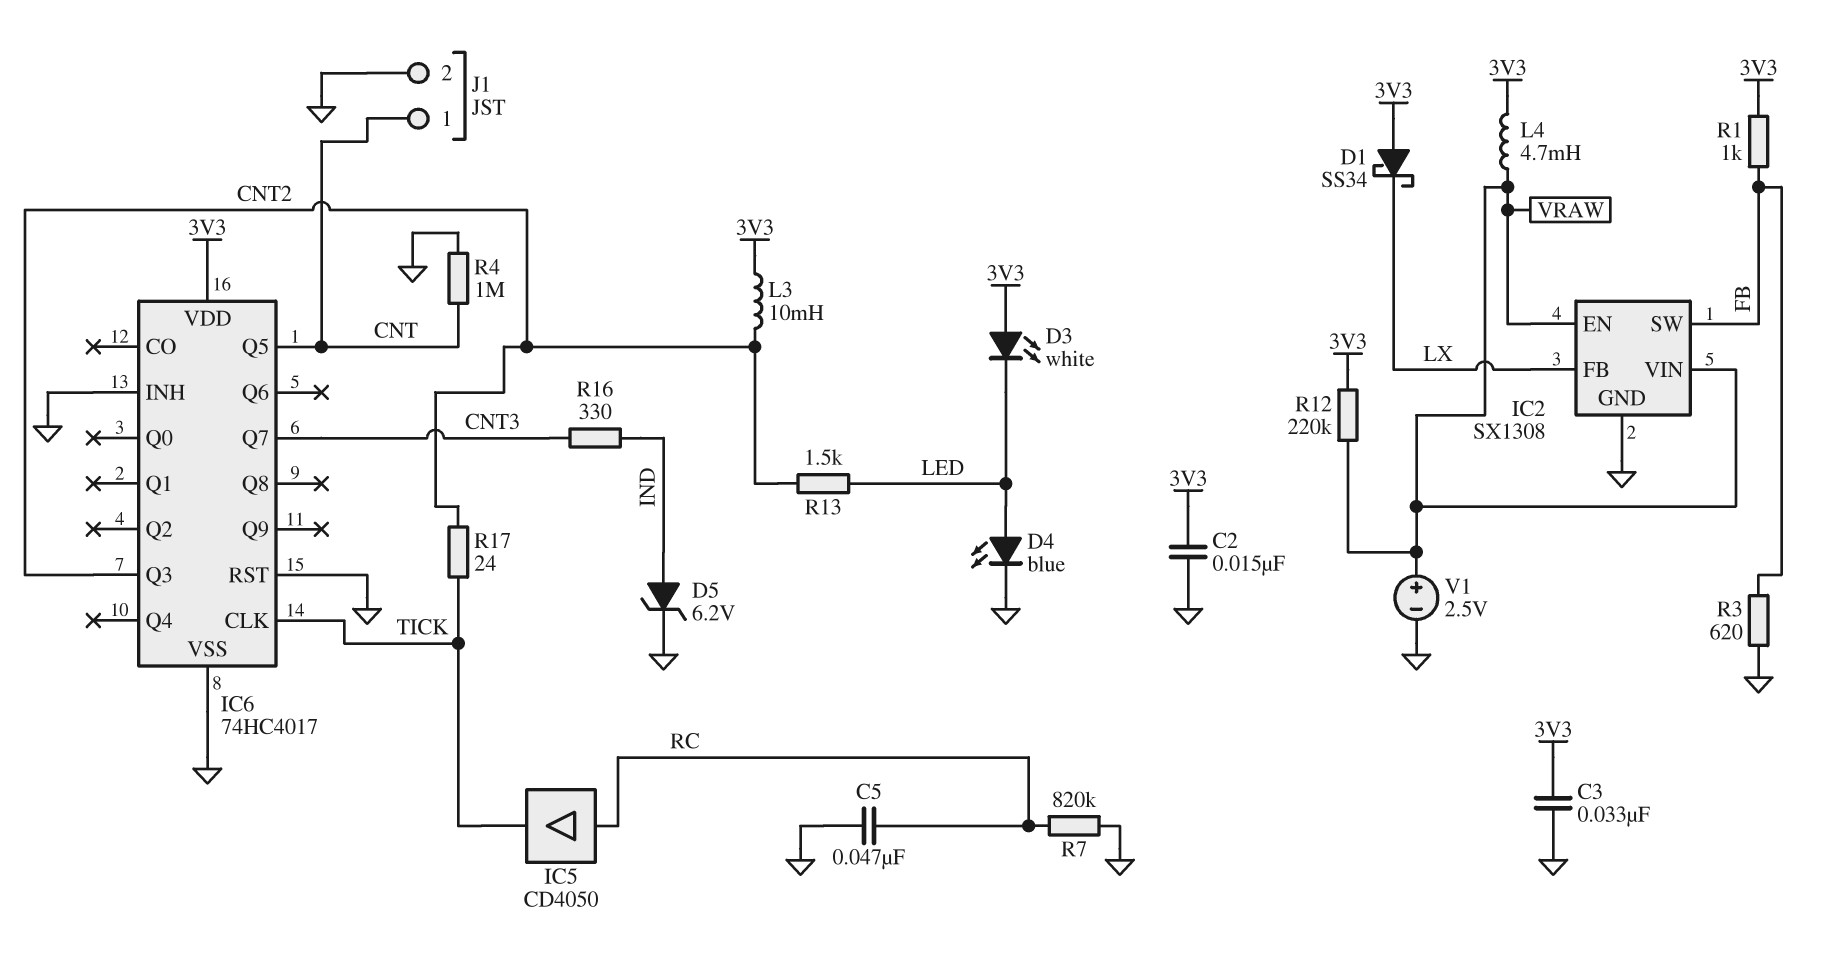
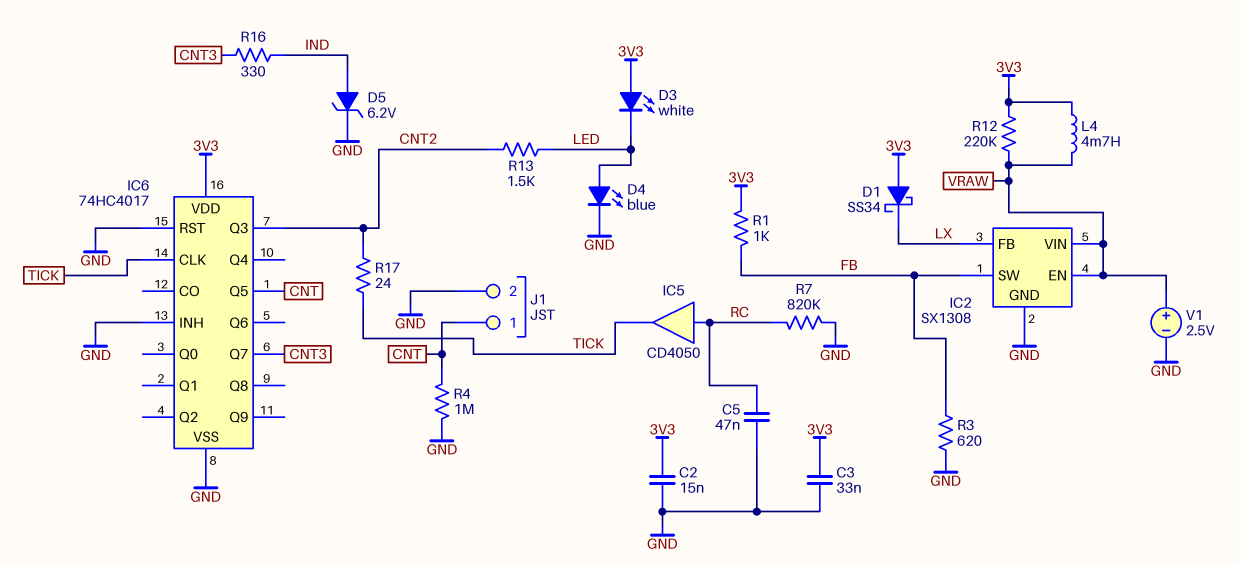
L3: 10mH (3V3, CNT2) -> none

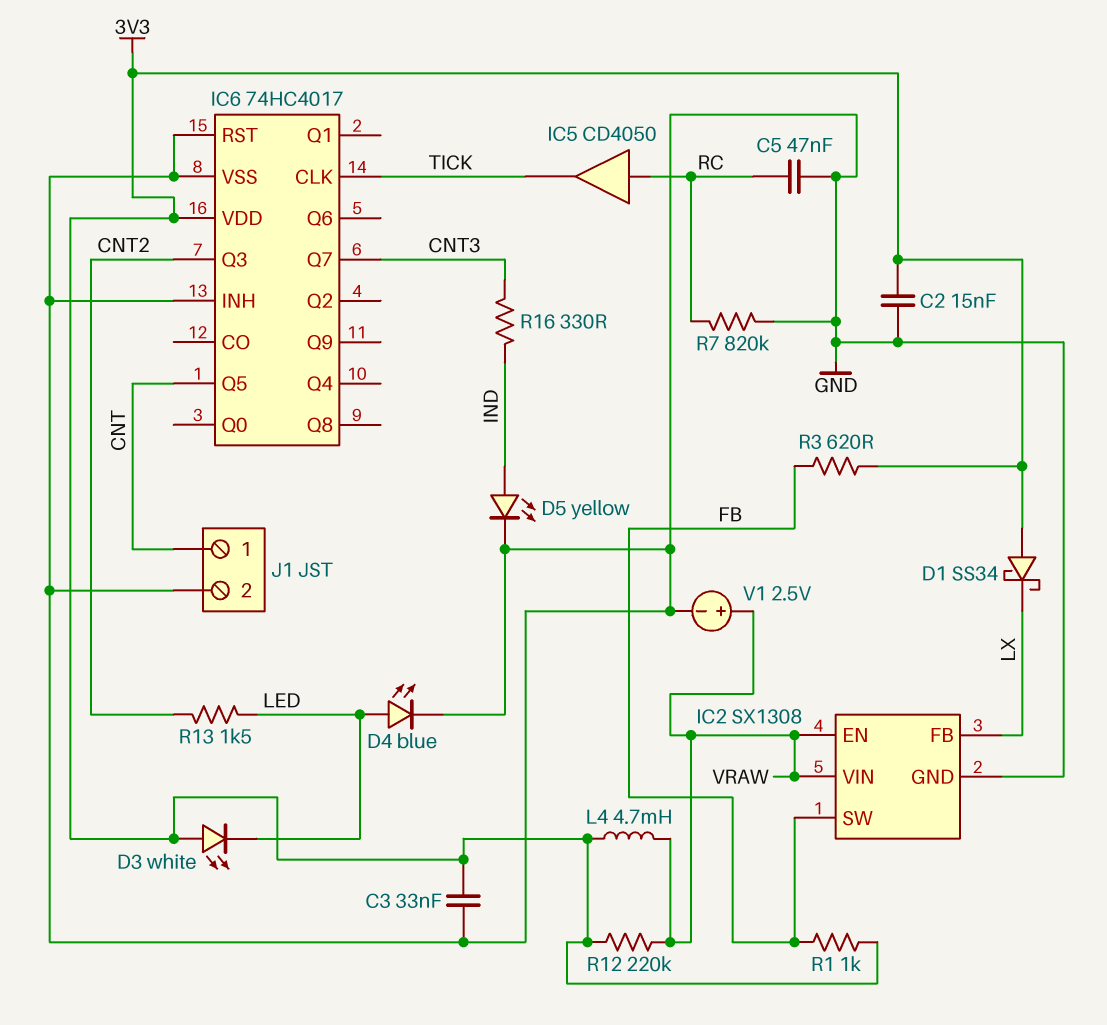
D5: zener 6.2V (A IND, K GND) -> LED yellow (A IND, K GND)
R3: 620 (FB, GND) -> 620 (3V3, FB)
R4: 1M (CNT, GND) -> none
R17: 24 (CNT2, TICK) -> none

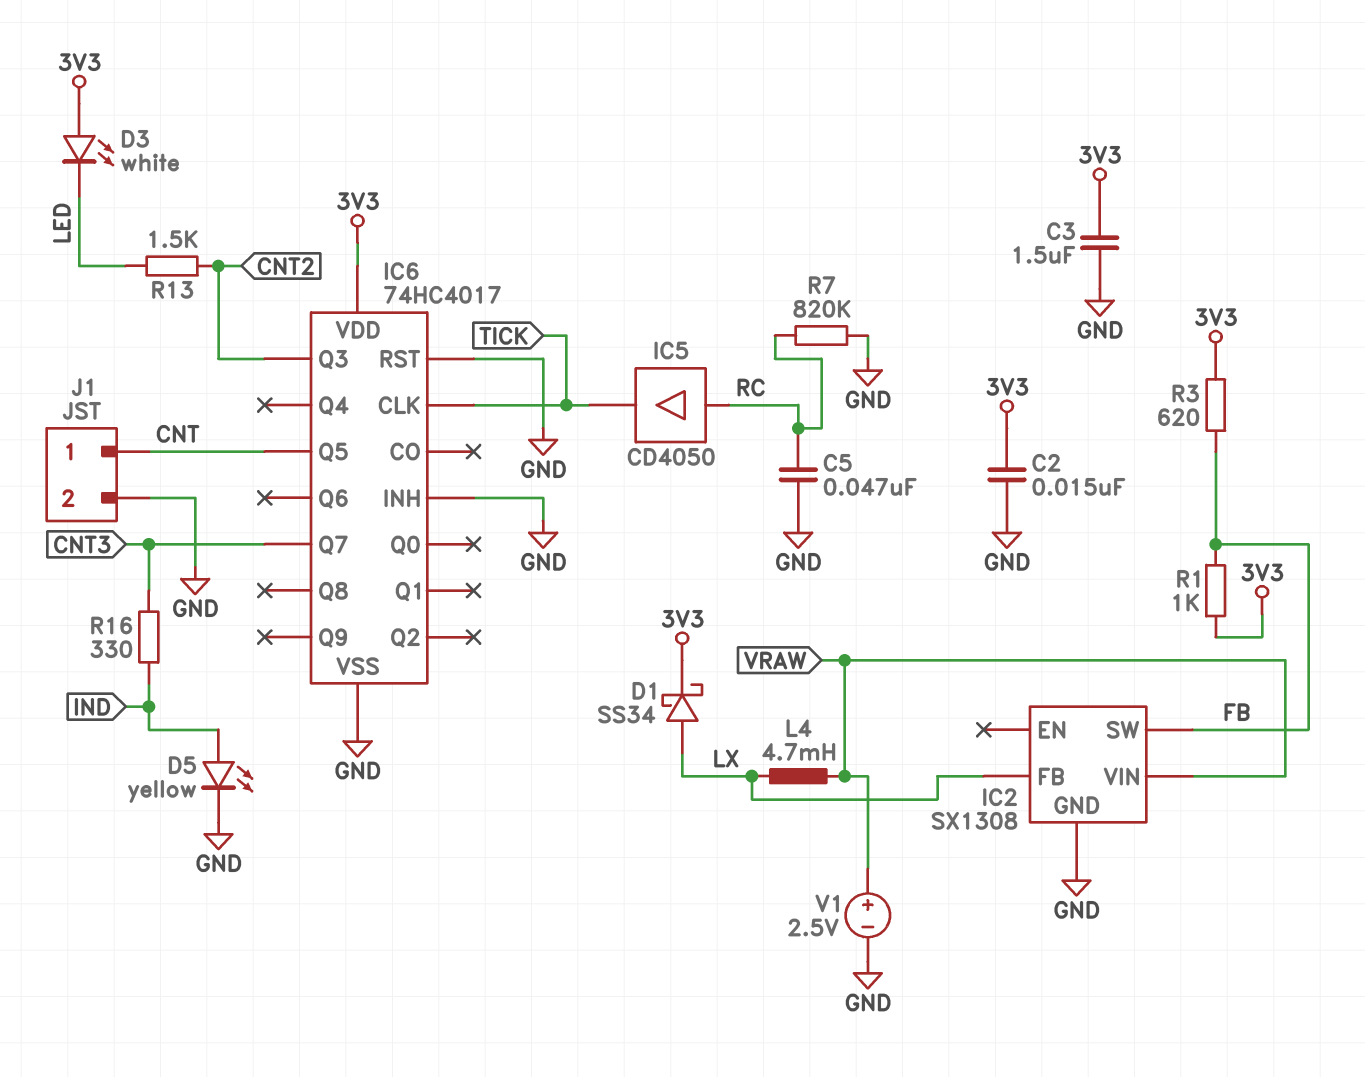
C3: 33nF (3V3, GND) -> 1.5uF (3V3, GND)
D1: schottky SS34 (A 3V3, K LX) -> schottky SS34 (A LX, K 3V3)
D4: LED blue (A LED, K GND) -> none
IC2 pin EN: VRAW -> none
L4: 4.7mH (3V3, VRAW) -> 4.7mH (LX, VRAW)
R12: 220k (3V3, VRAW) -> none

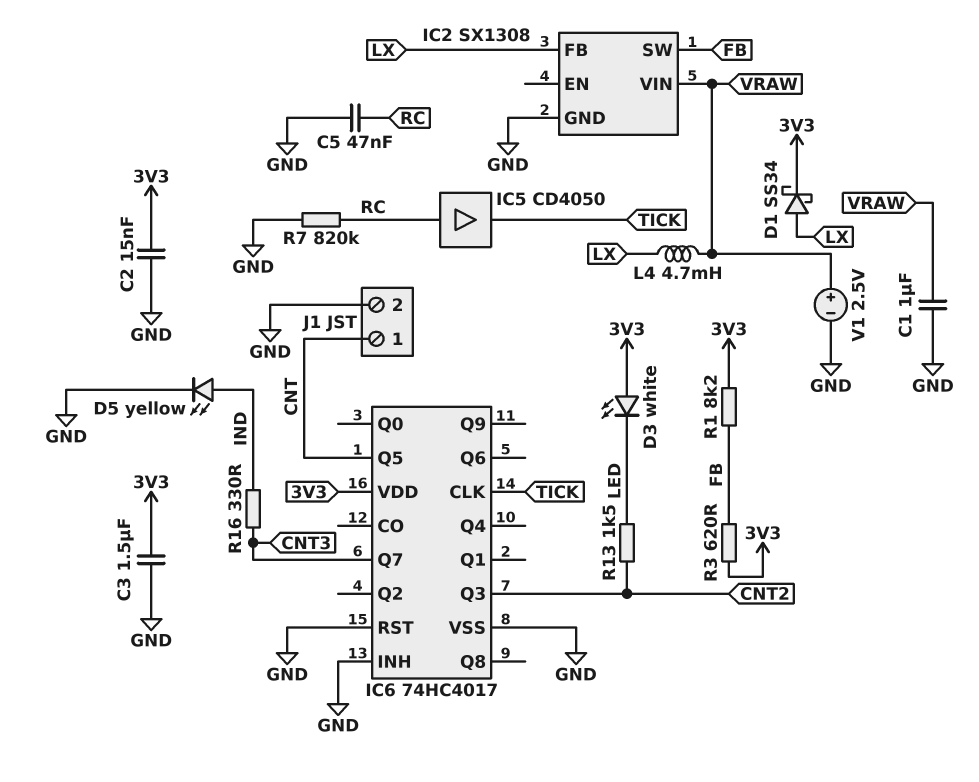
C1: none -> 1uF (GND, VRAW)
R1: 1k (3V3, FB) -> 8.2k (3V3, FB)

